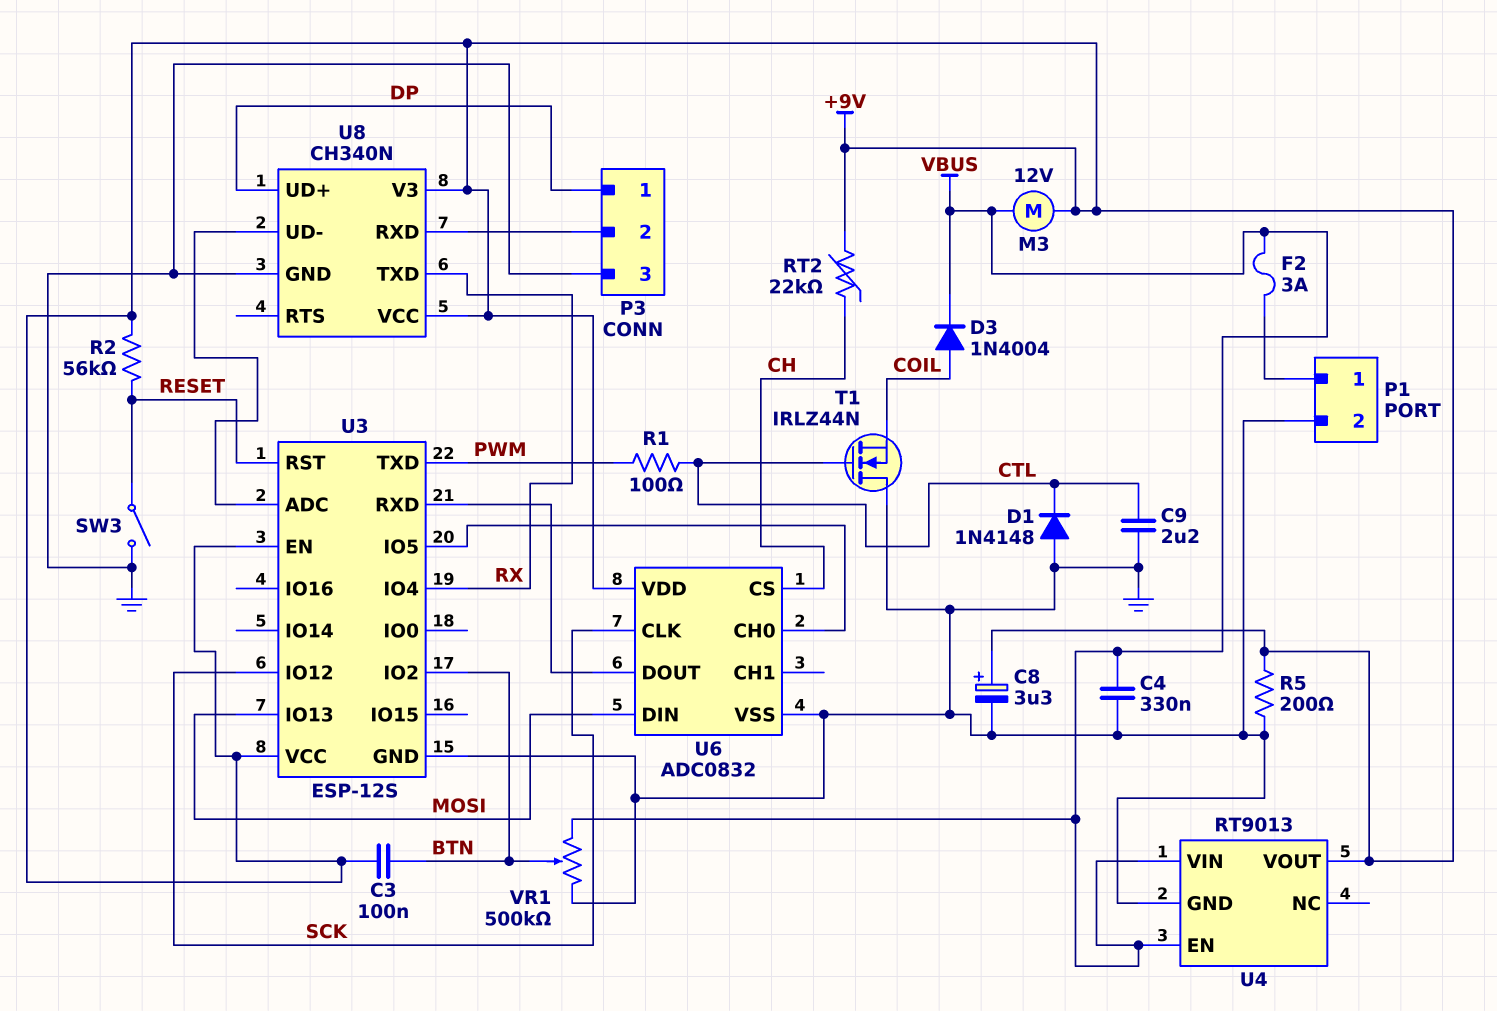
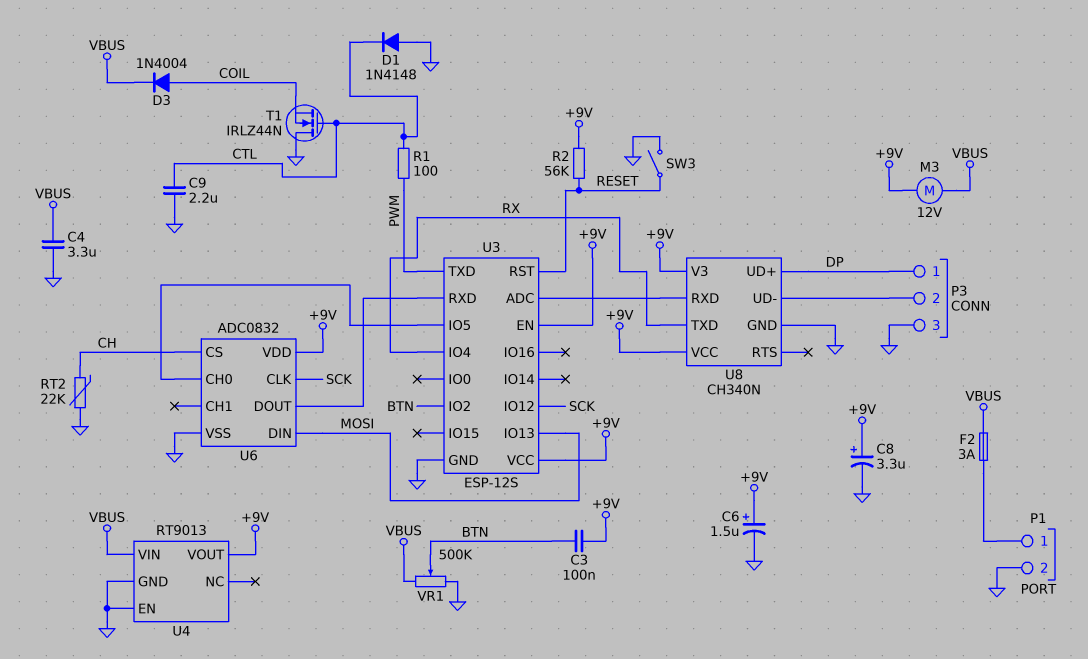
C4: 330nF (GND, VBUS) -> 3.3uF (GND, VBUS)
C6: none -> 1.5uF (plus +9V, minus GND)
R5: 200 (+9V, GND) -> none
RT2: 22k (+9V, CH) -> 22k (CH, GND)
U4 pin EN: VBUS -> GND
U8 pin RXD: P3/2 -> U3/ADC
U8 pin UD-: U3/ADC -> P3/2

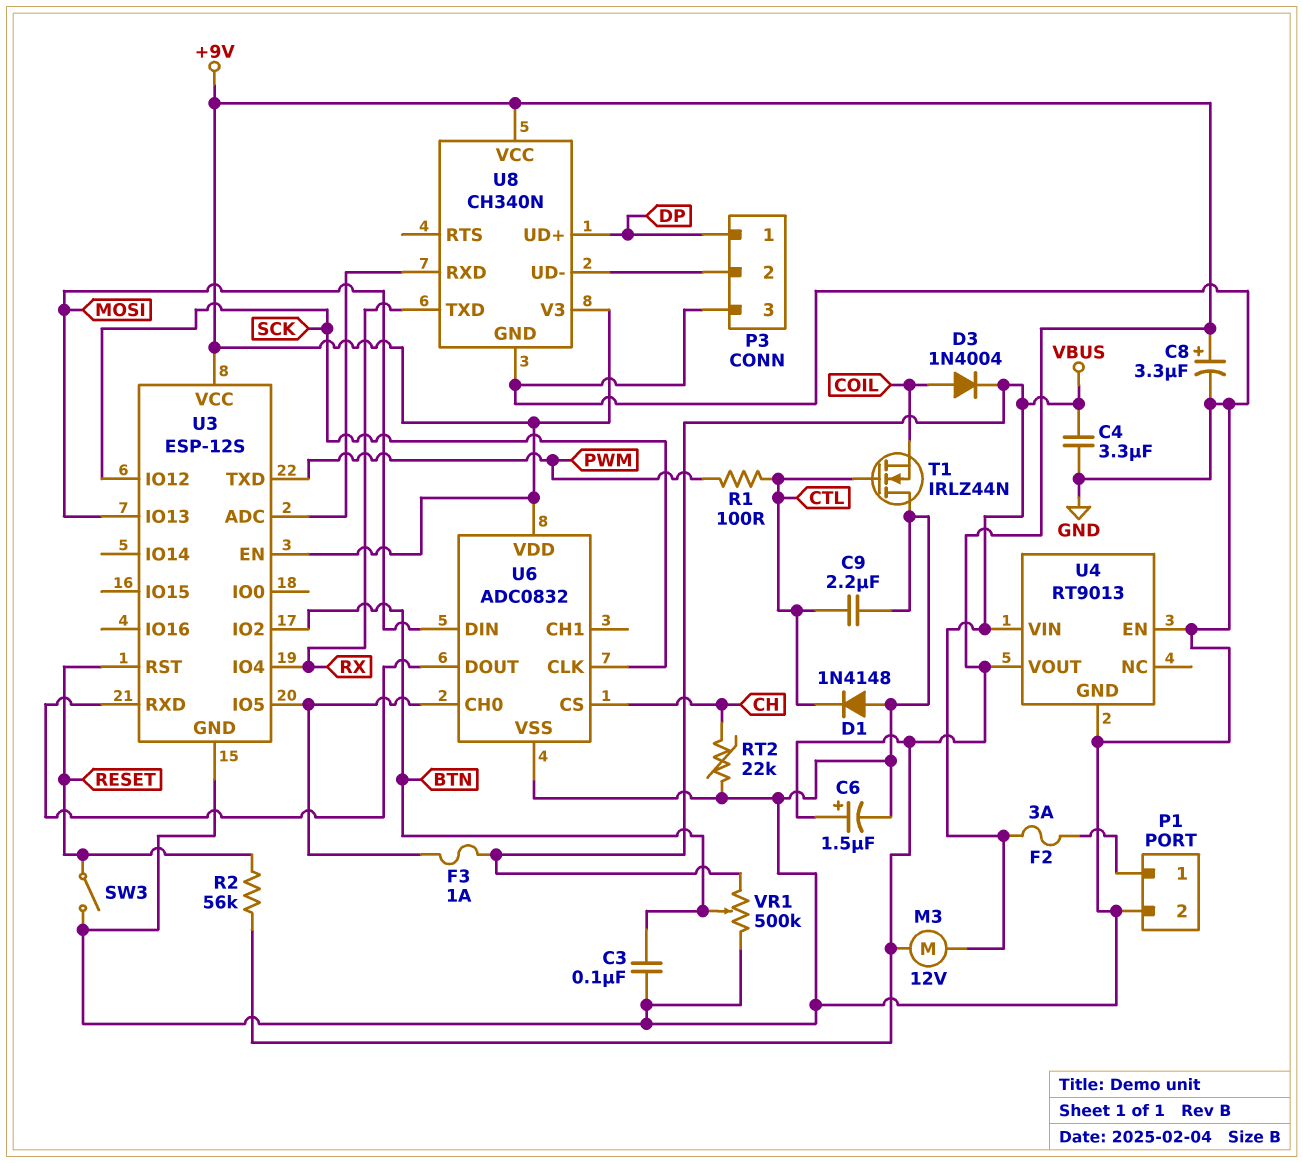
C3: 100nF (+9V, BTN) -> 100nF (BTN, GND)
F3: none -> 1A (U3/IO5, VBUS)

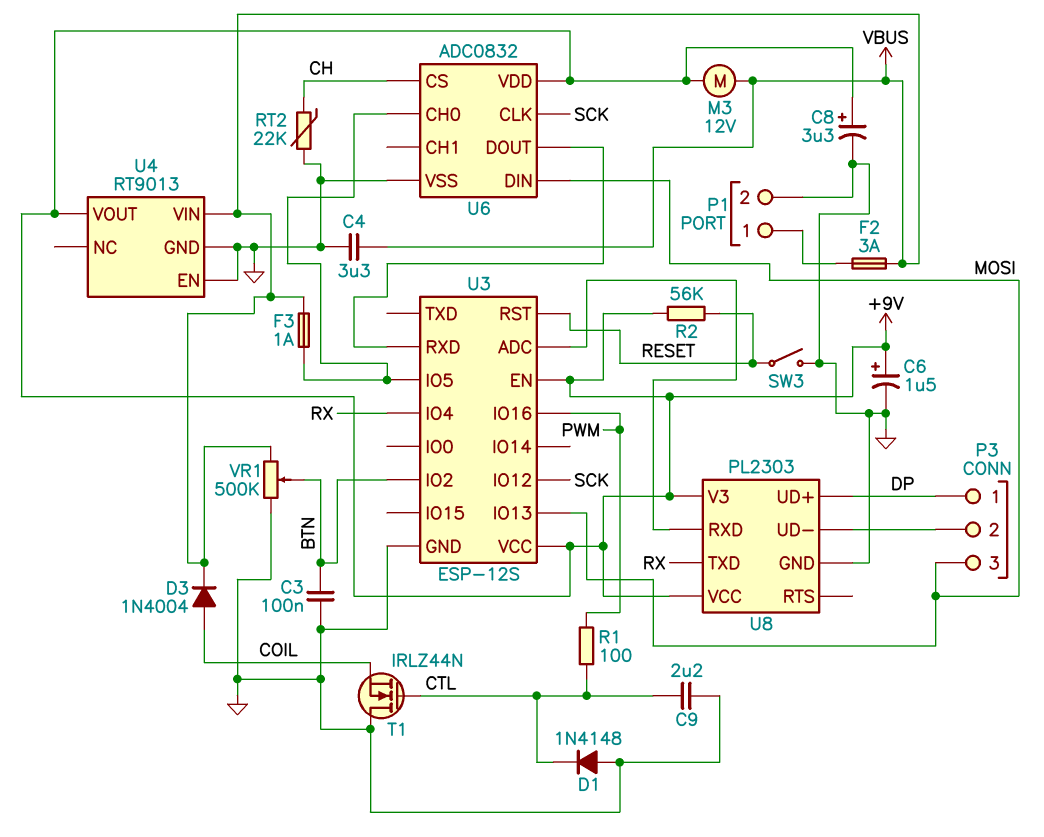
P3 pin 3: GND -> MOSI
U3 pin IO16: none -> PWM
U3 pin TXD: PWM -> none
U8: CH340N -> PL2303

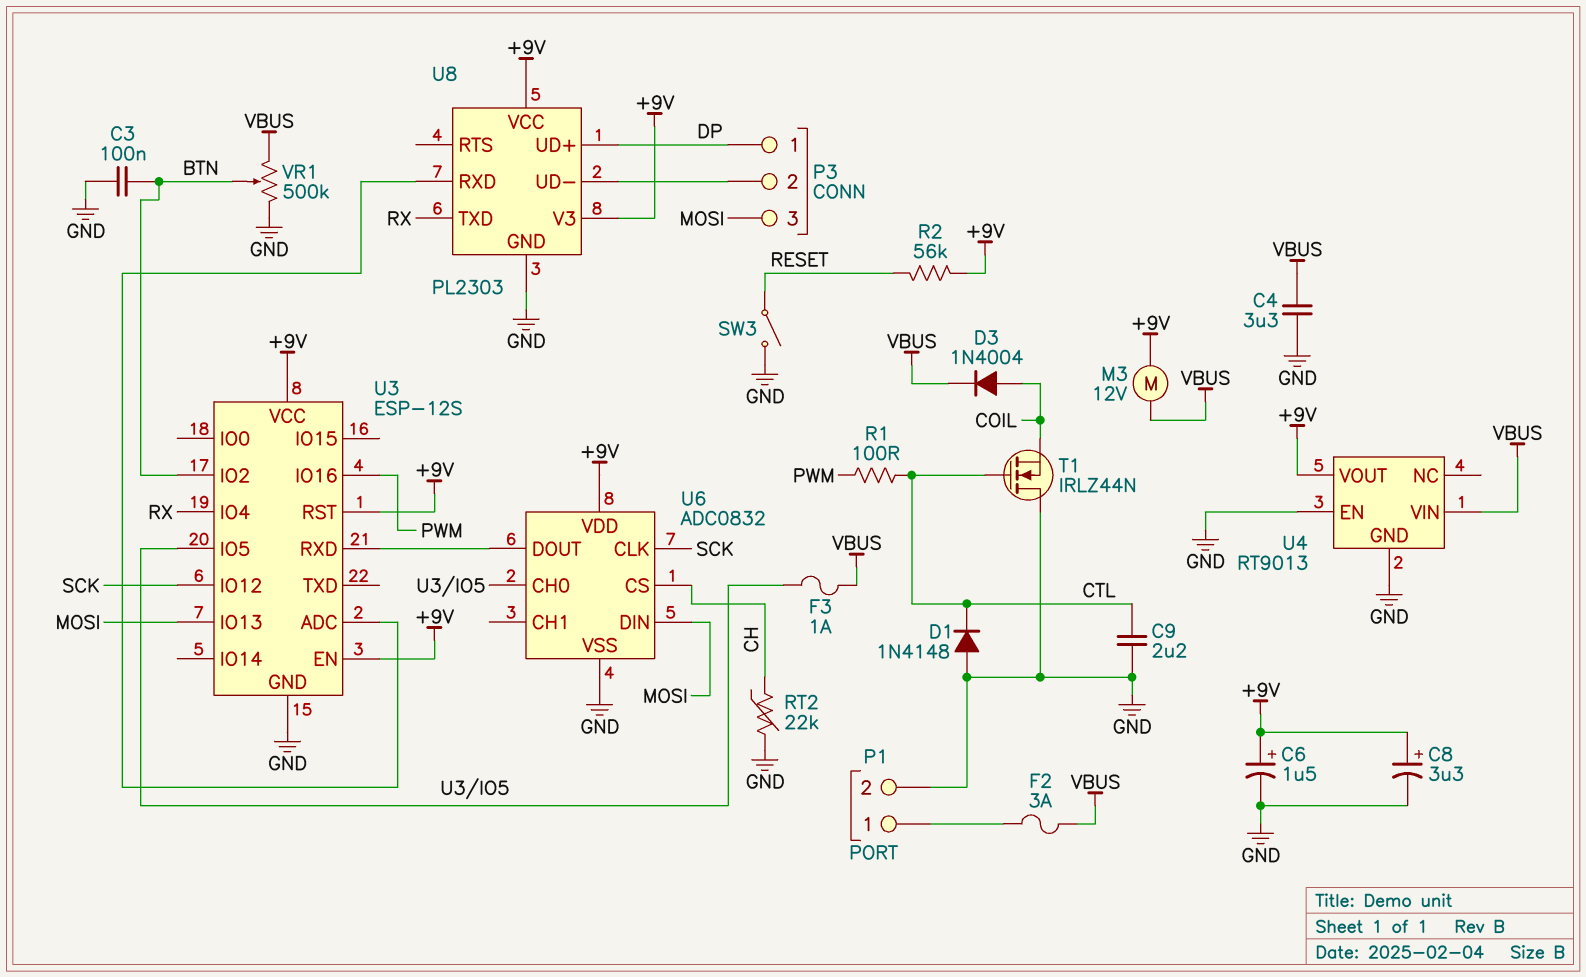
U3 pin RST: RESET -> +9V

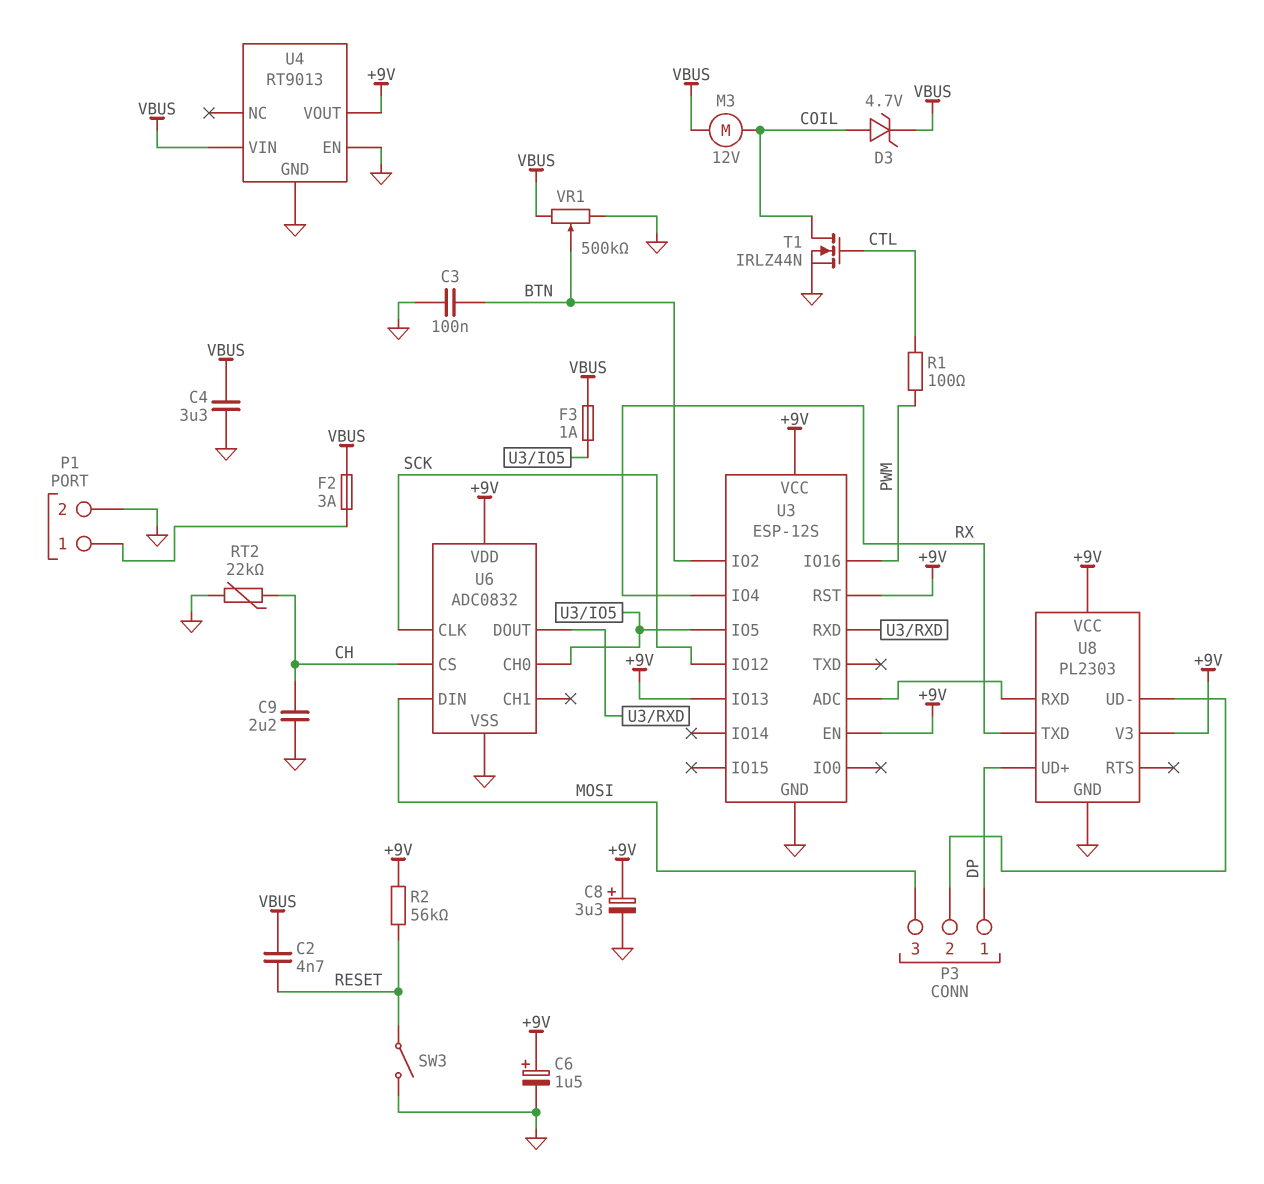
C2: none -> 4.7nF (RESET, VBUS)
C9: 2.2uF (CTL, GND) -> 2.2uF (CH, GND)
D1: diode 1N4148 (A GND, K CTL) -> none
D3: diode 1N4004 (A COIL, K VBUS) -> zener 4.7V (A COIL, K VBUS)
M3: motor 12V (+9V, VBUS) -> motor 12V (COIL, VBUS)
T1: NMOS IRLZ44N (G CTL, D GND, S COIL) -> NMOS IRLZ44N (G CTL, D COIL, S GND)
U3 pin IO13: MOSI -> +9V

